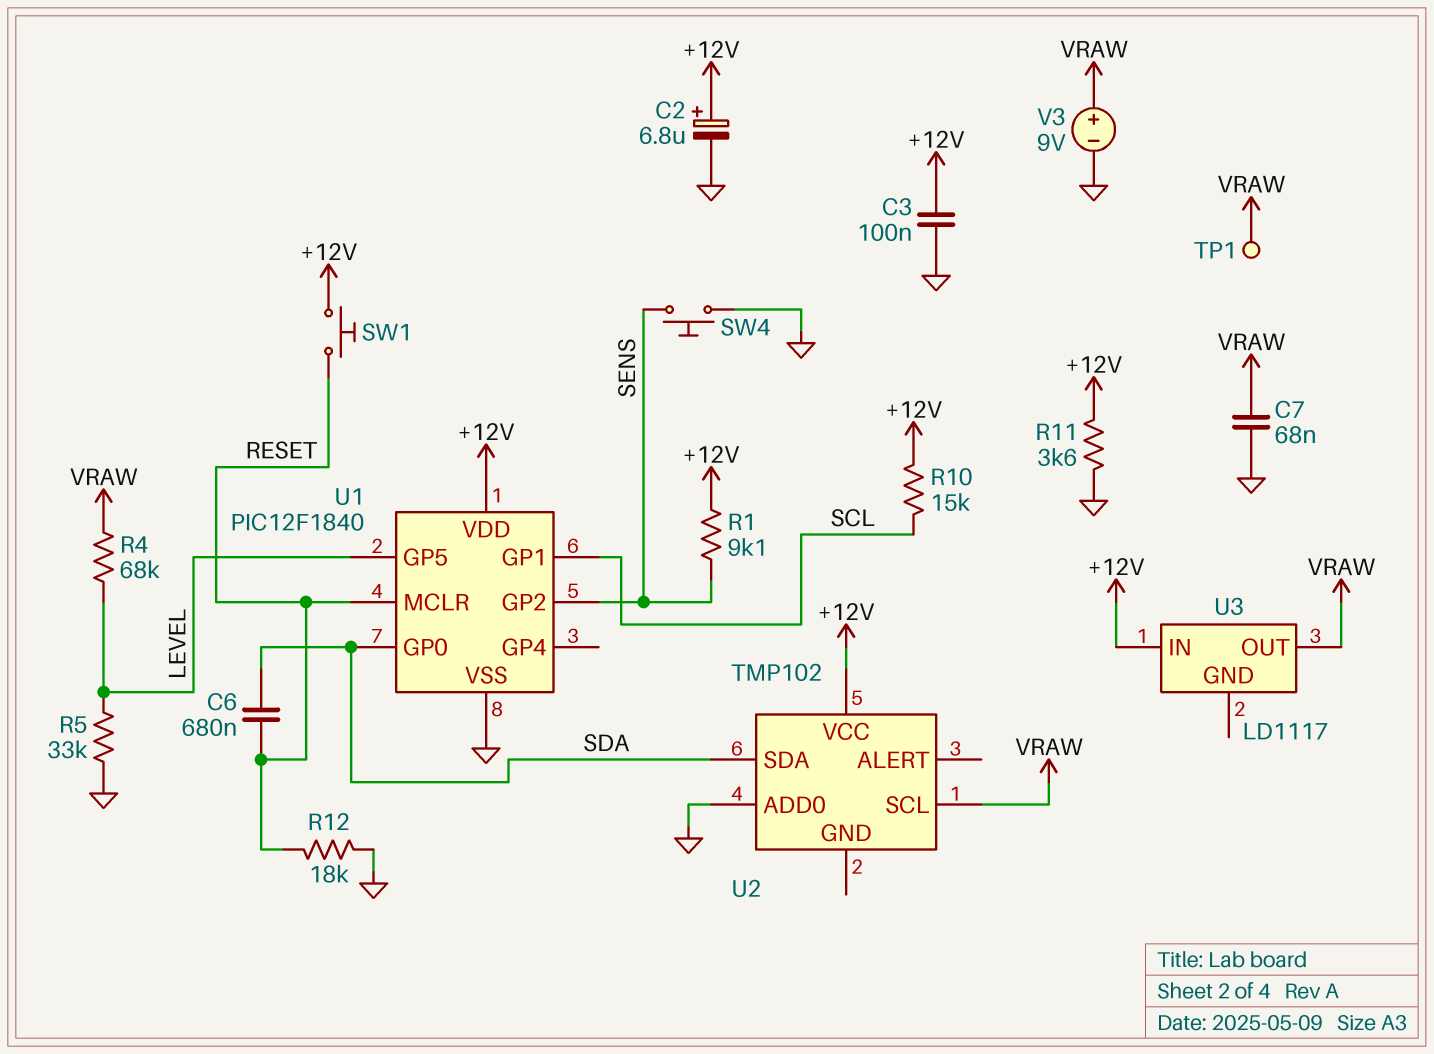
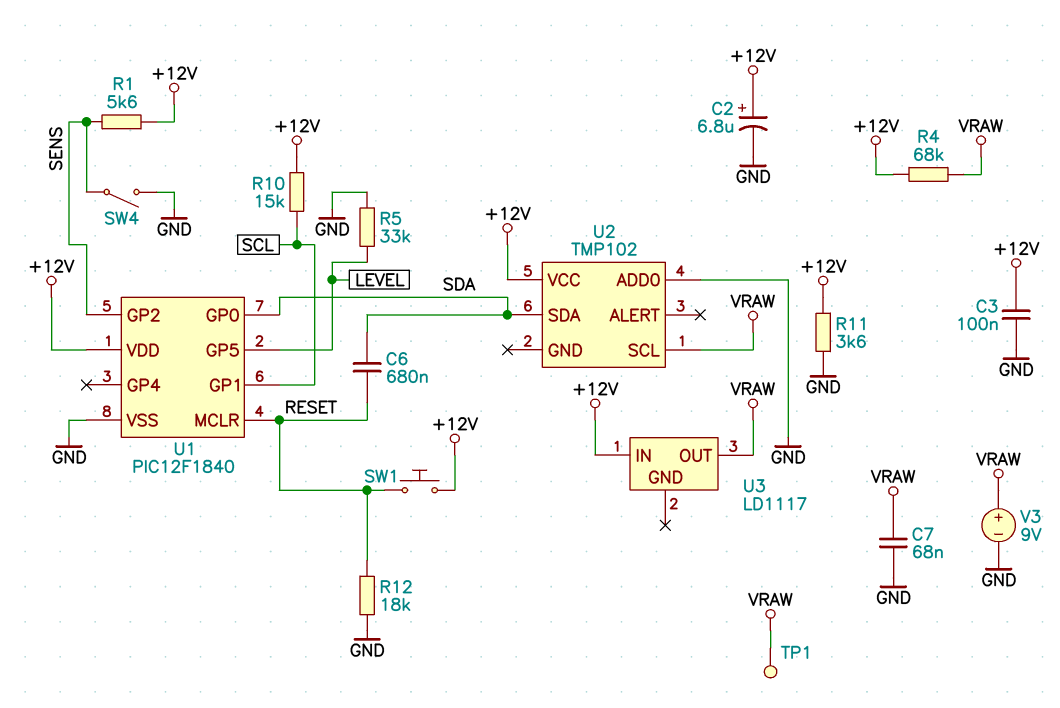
R1: 9.1k (+12V, SENS) -> 5.6k (+12V, SENS)
R4: 68k (LEVEL, VRAW) -> 68k (+12V, VRAW)
SW4: button (GND, SENS) -> switch (GND, SENS)

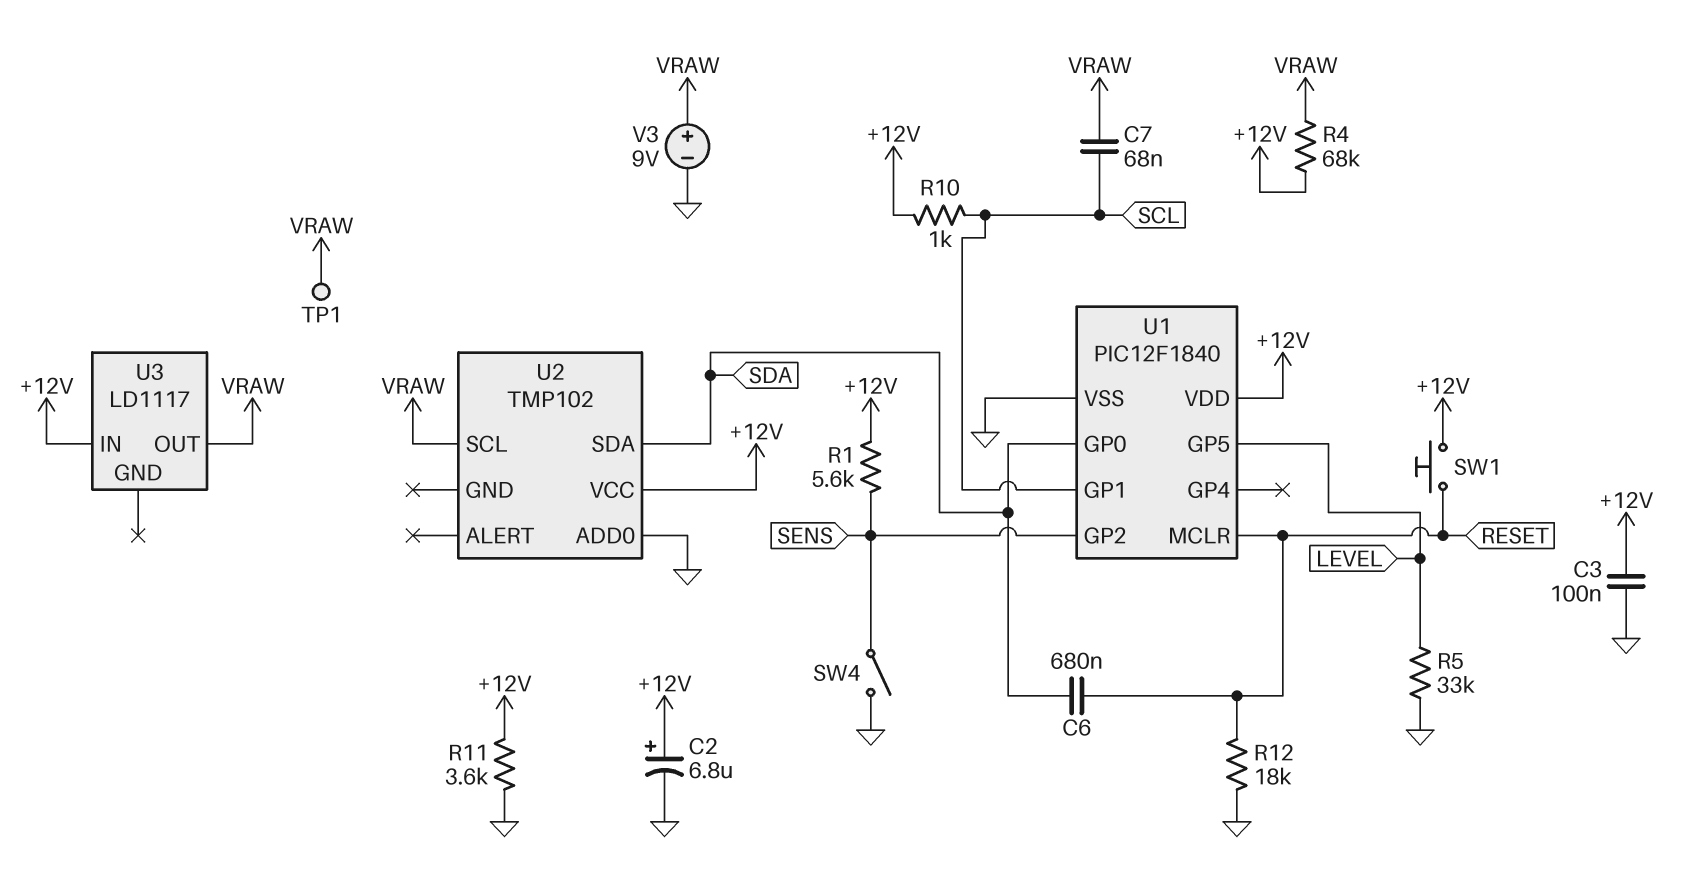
C7: 68nF (GND, VRAW) -> 68nF (SCL, VRAW)
R10: 15k (+12V, SCL) -> 1k (+12V, SCL)

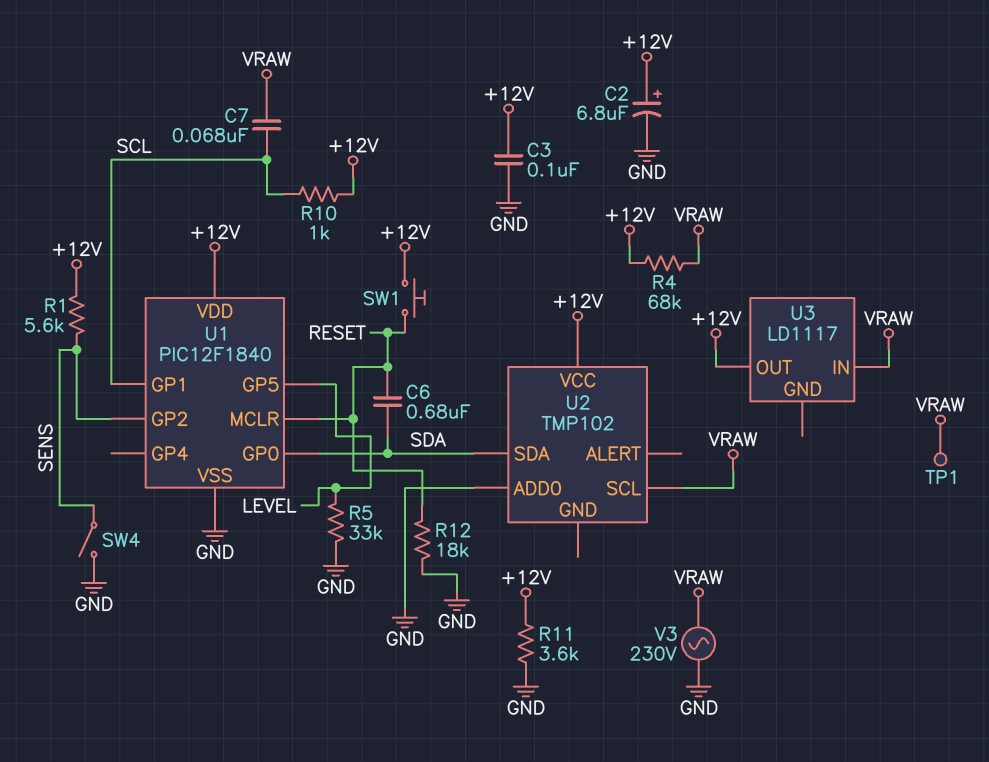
U3 pin IN: +12V -> VRAW
U3 pin OUT: VRAW -> +12V
V3: 9V (plus VRAW, minus GND) -> AC 230V (GND, VRAW)

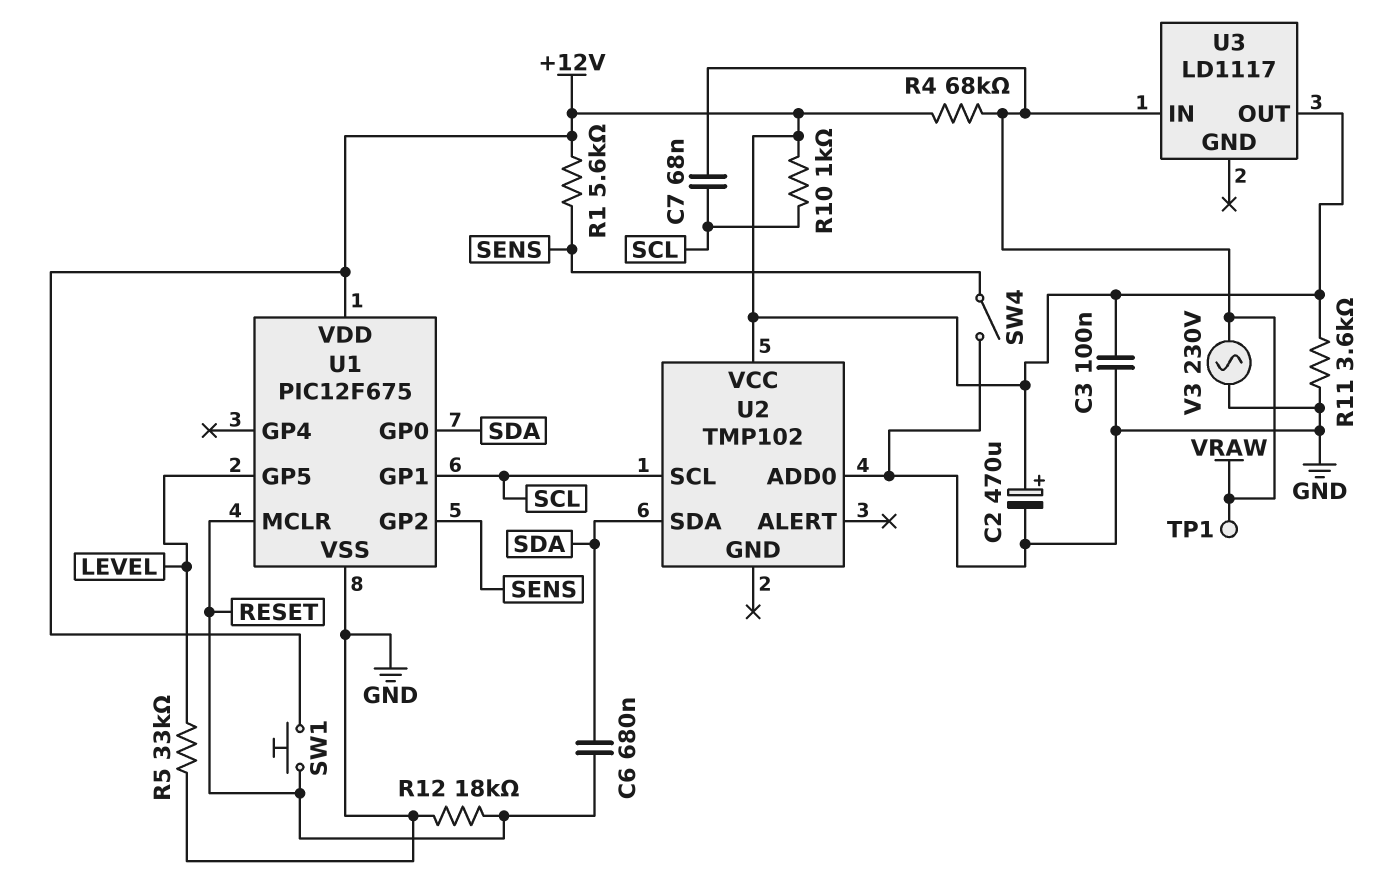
C2: 6.8uF (plus +12V, minus GND) -> 470uF (plus +12V, minus GND)
U1: PIC12F1840 -> PIC12F675
U2 pin SCL: VRAW -> SCL

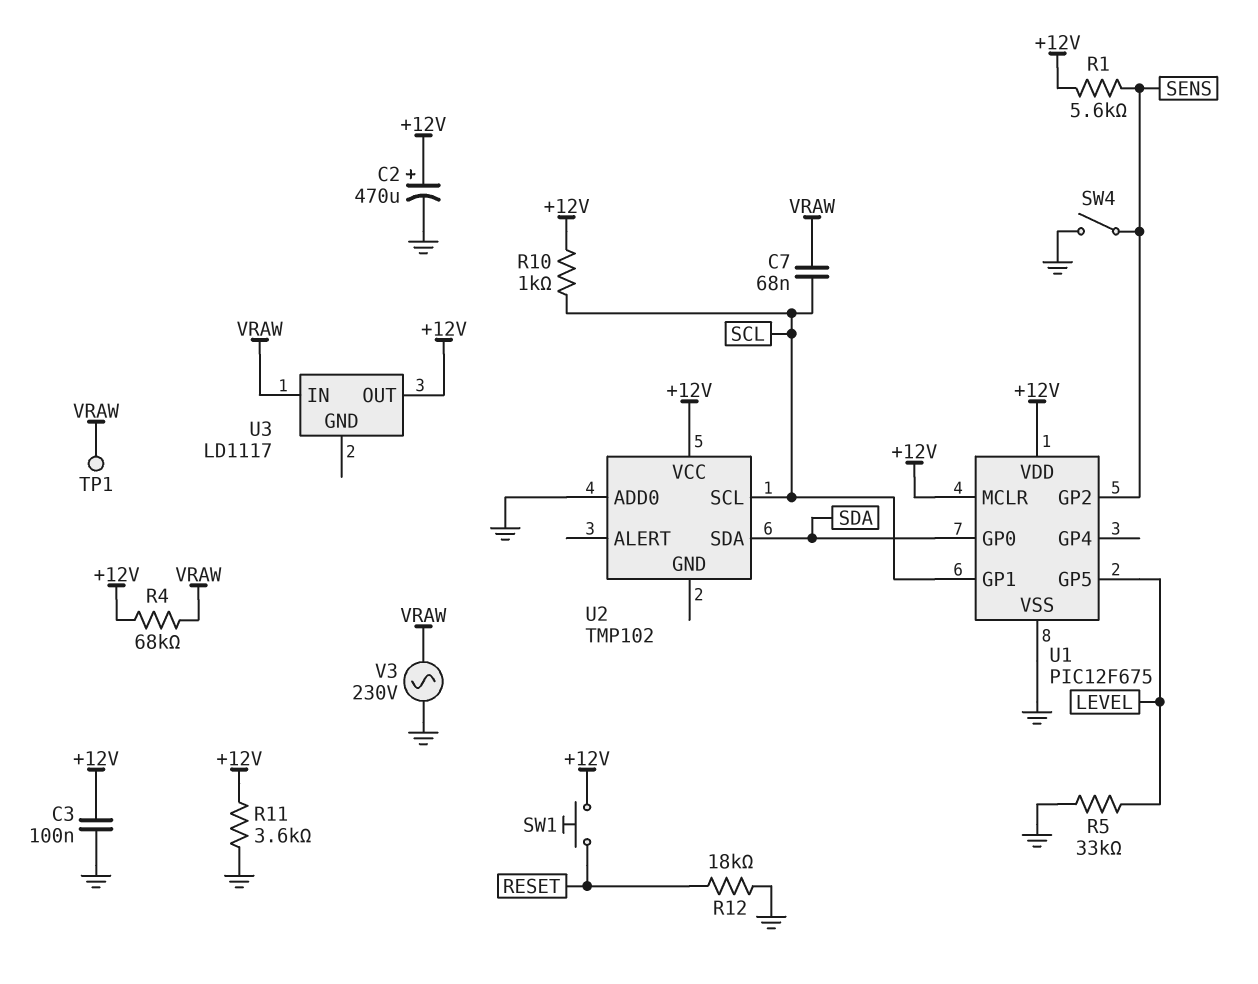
C6: 680nF (RESET, SDA) -> none
U1 pin MCLR: RESET -> +12V

